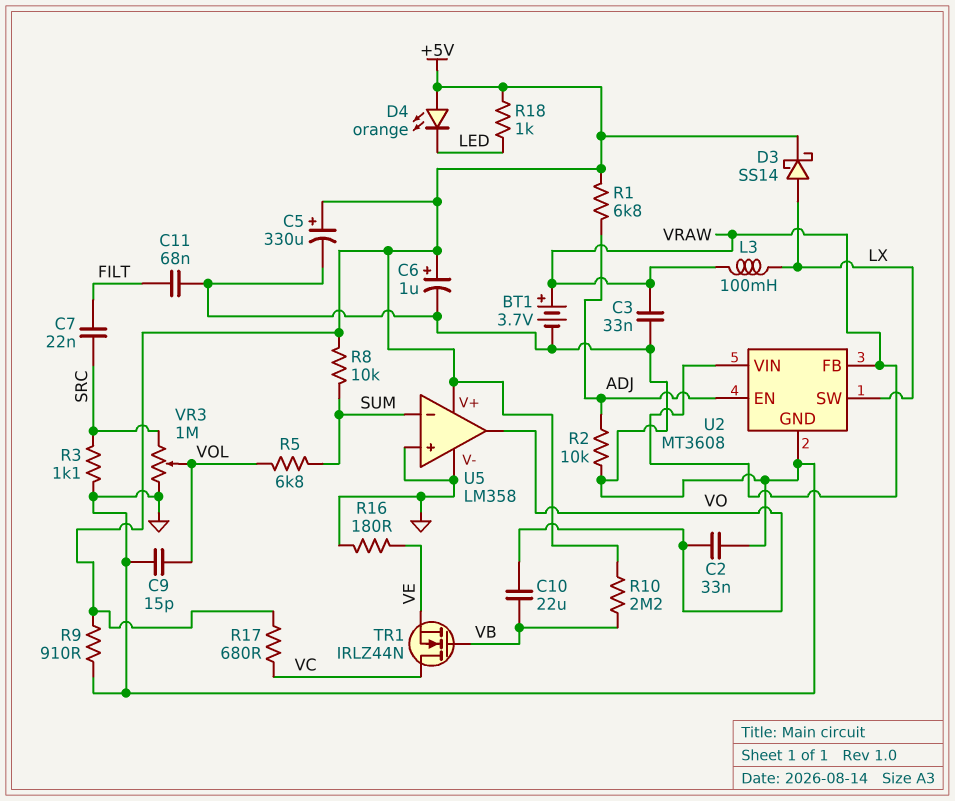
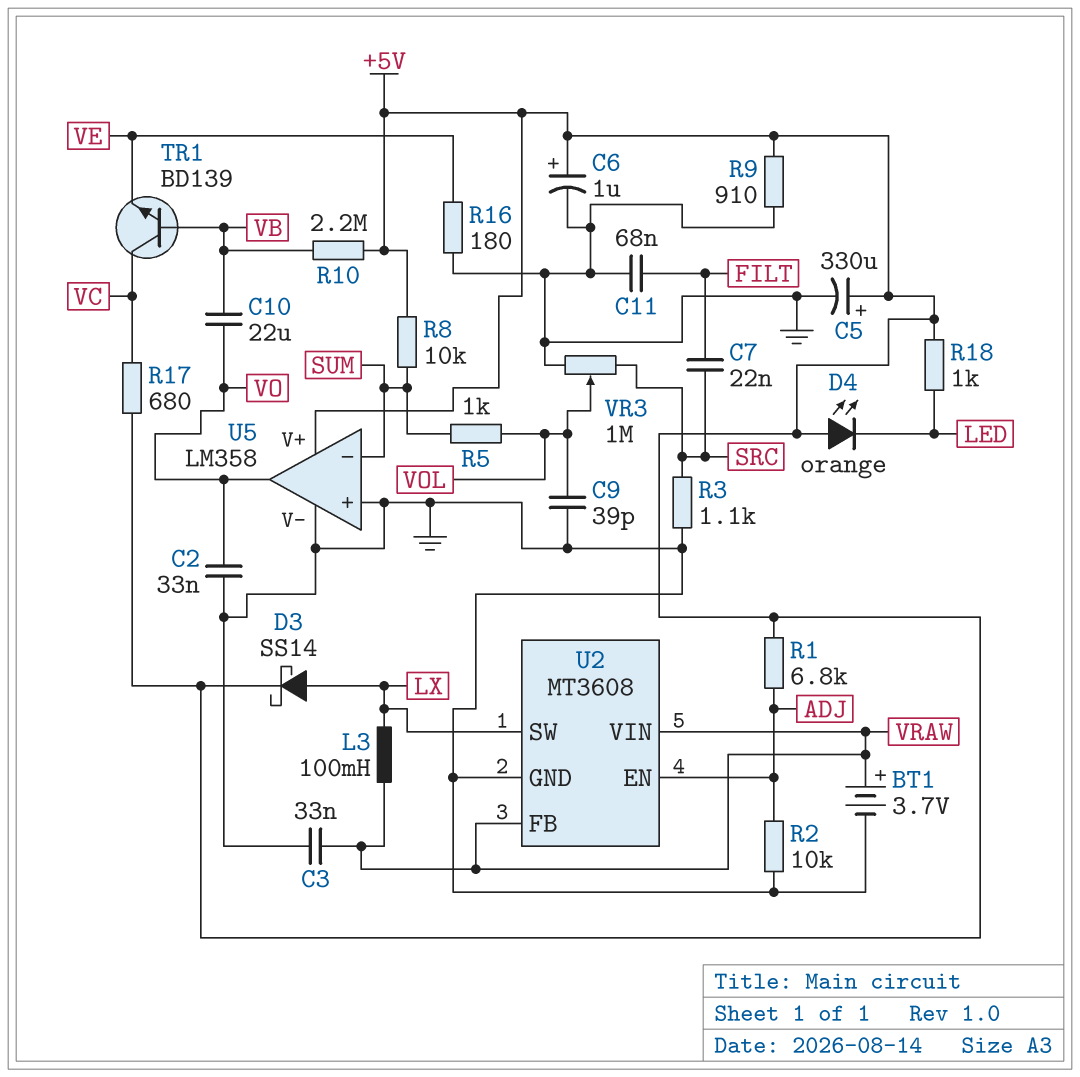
C9: 15pF (GND, VOL) -> 39pF (GND, VOL)
R5: 6.8k (SUM, VOL) -> 1k (SUM, VOL)
TR1: NMOS IRLZ44N (G VB, D VC, S VE) -> NPN BD139 (B VB, C VC, E VE)

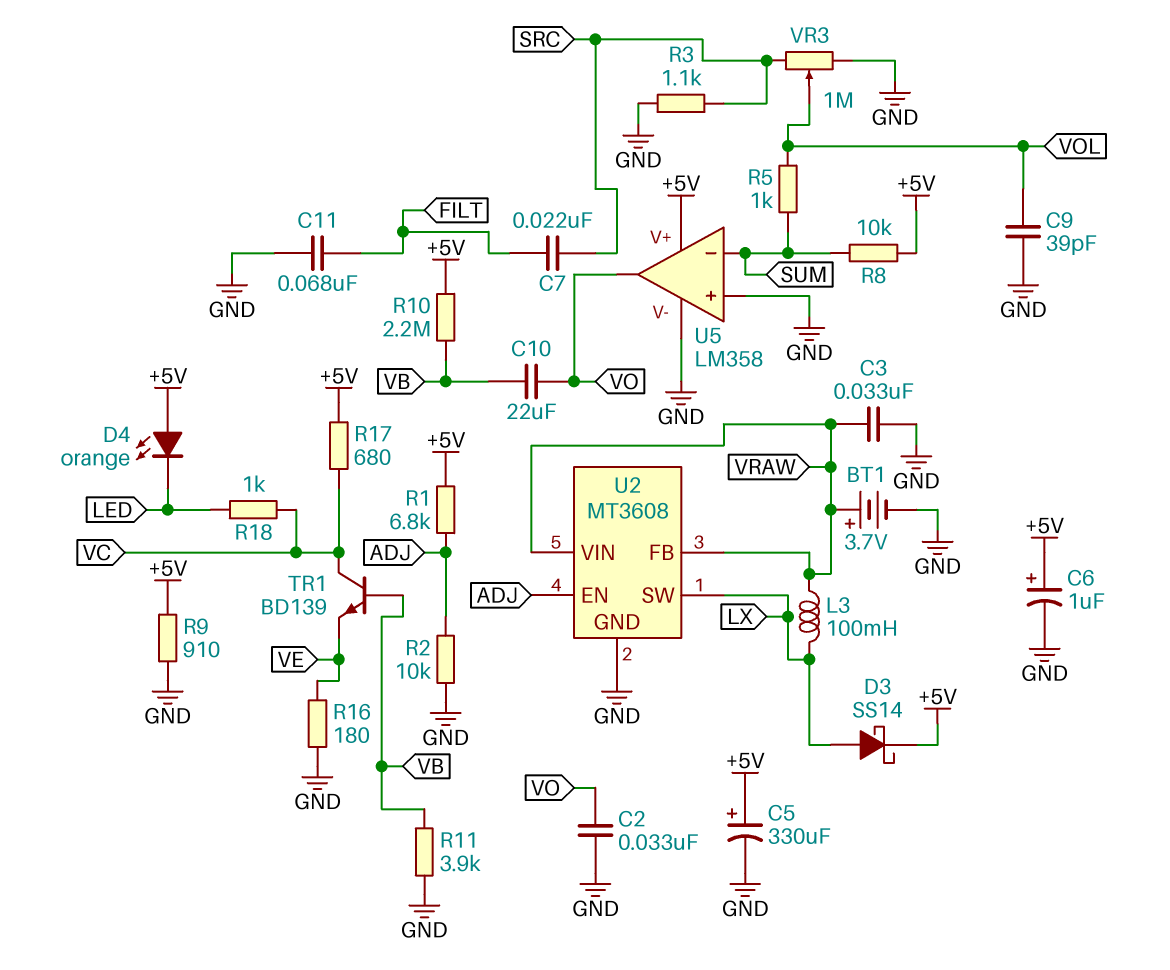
R11: none -> 3.9k (GND, VB)
R18: 1k (+5V, LED) -> 1k (LED, VC)

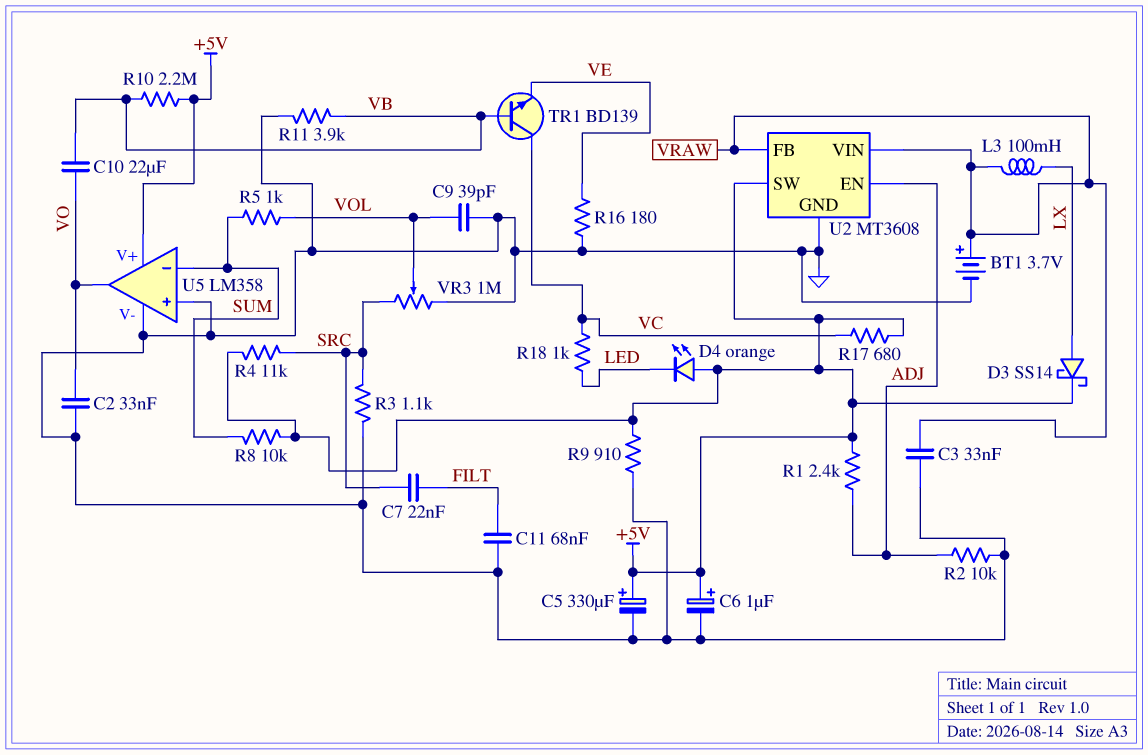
R1: 6.8k (+5V, ADJ) -> 2.4k (+5V, ADJ)
R4: none -> 11k (+5V, SRC)
U2 pin SW: LX -> +5V

